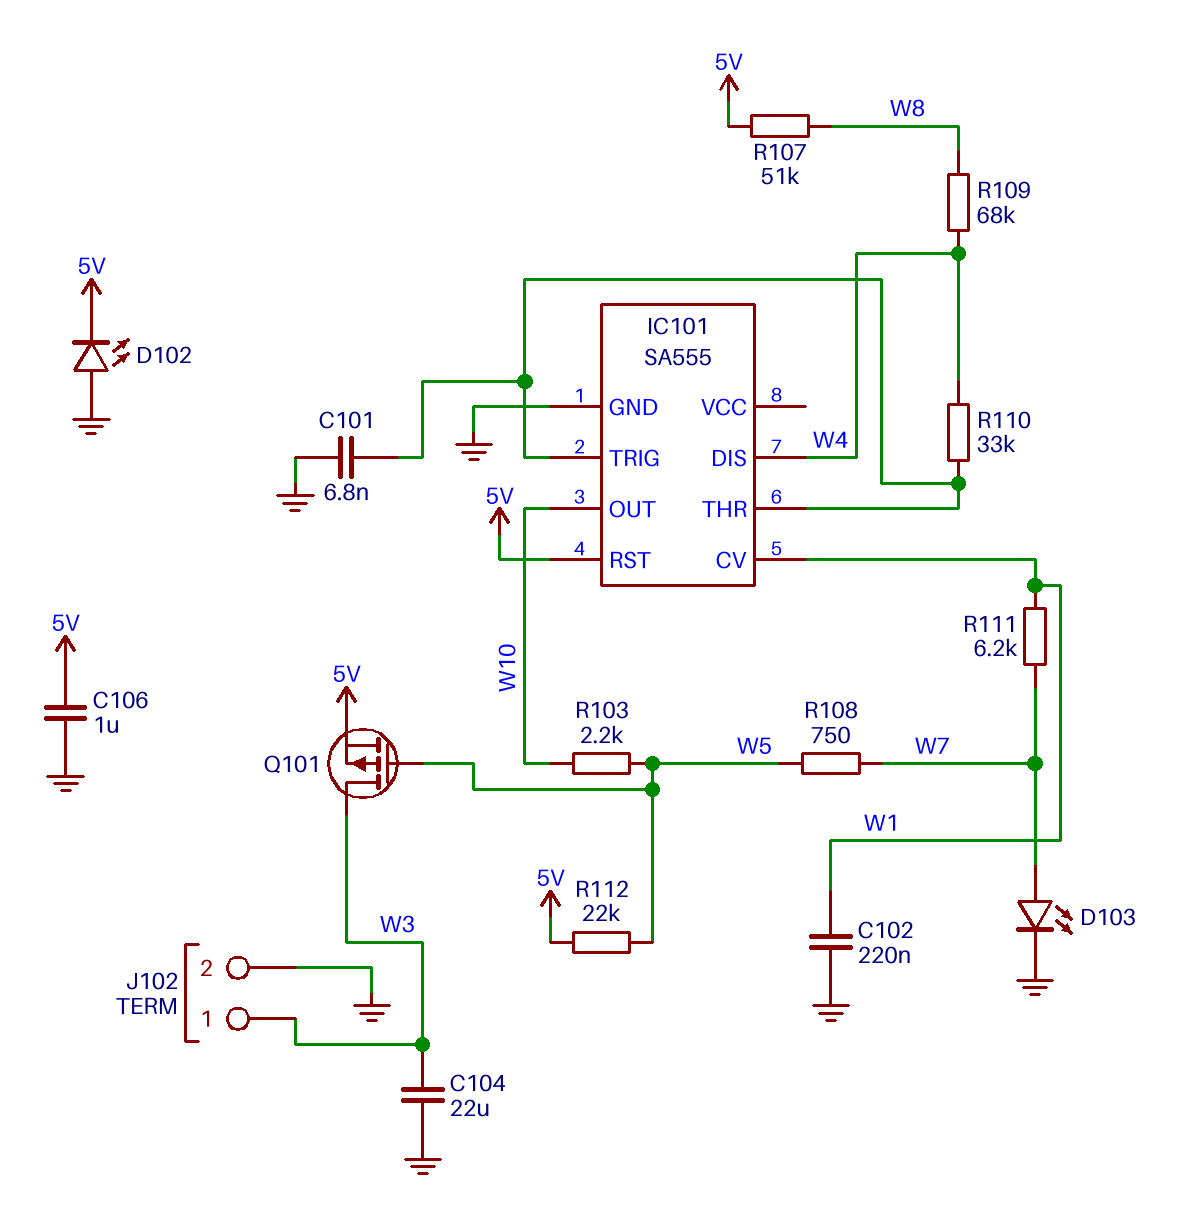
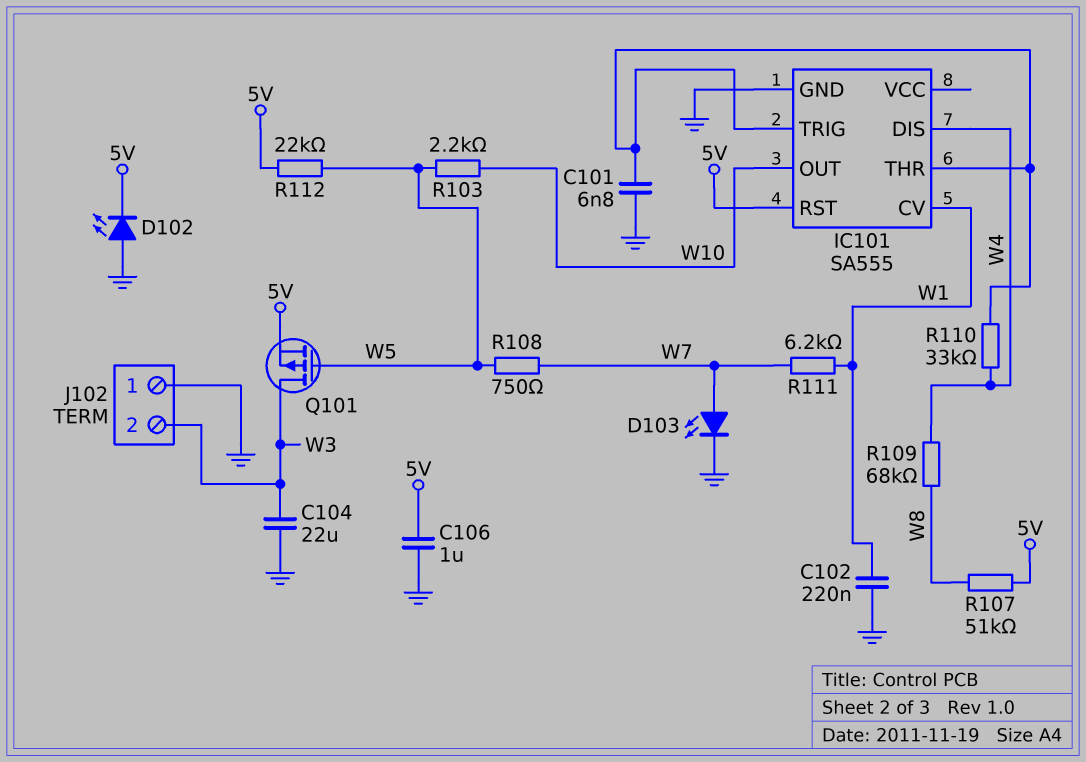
J102 pin 1: W3 -> GND
J102 pin 2: GND -> W3

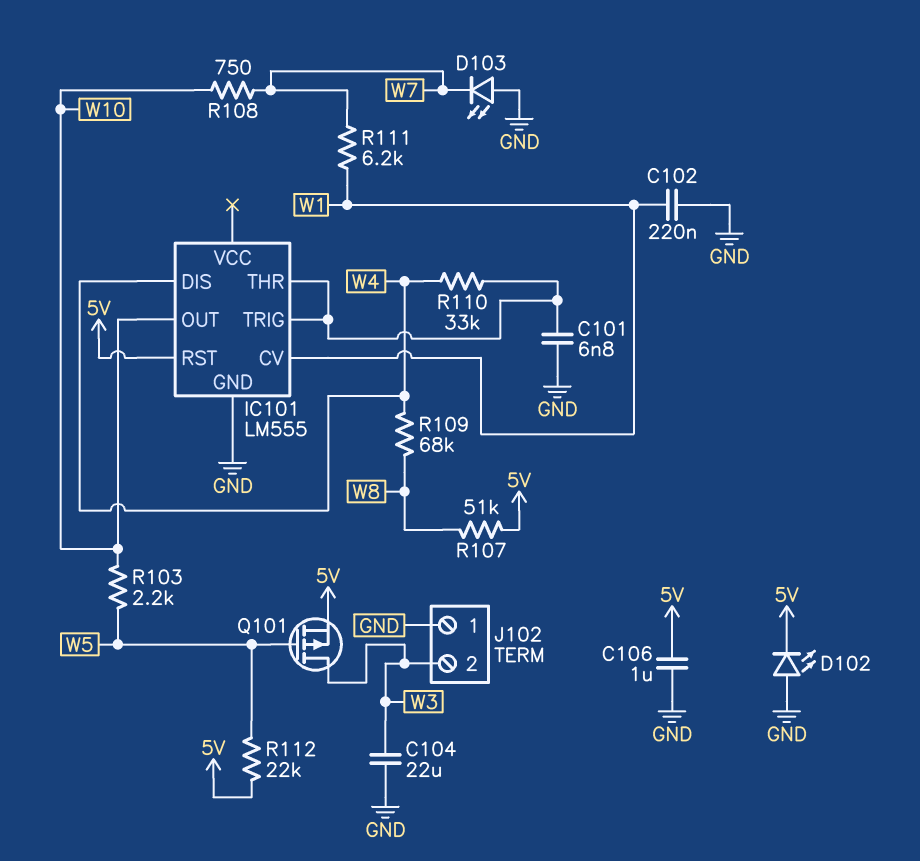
D103: LED (A W7, K GND) -> LED (A GND, K W7)
IC101: SA555 -> LM555
R108: 750 (W5, W7) -> 750 (W7, W10)

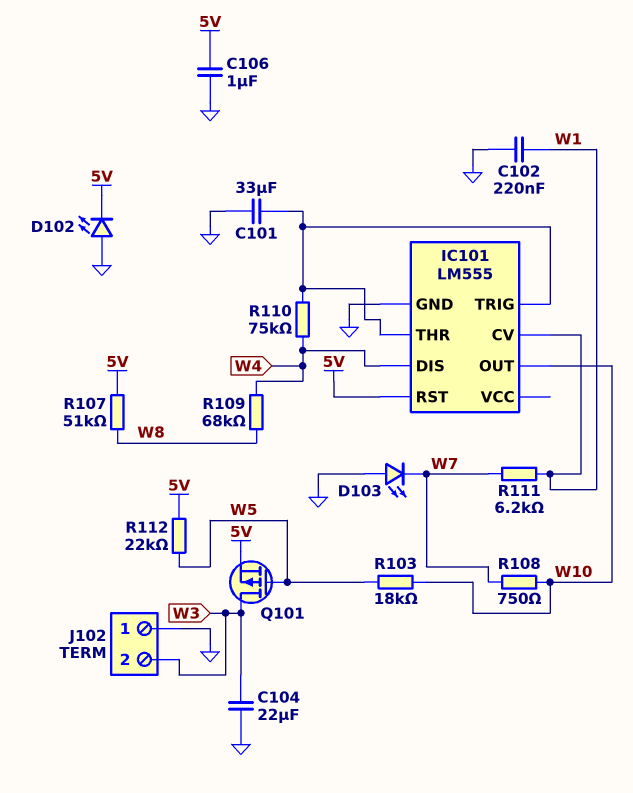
C101: 6.8nF (GND, IC101/THR) -> 33uF (GND, IC101/THR)
R103: 2.2k (W5, W10) -> 18k (W5, W10)
R110: 33k (IC101/THR, W4) -> 75k (IC101/THR, W4)

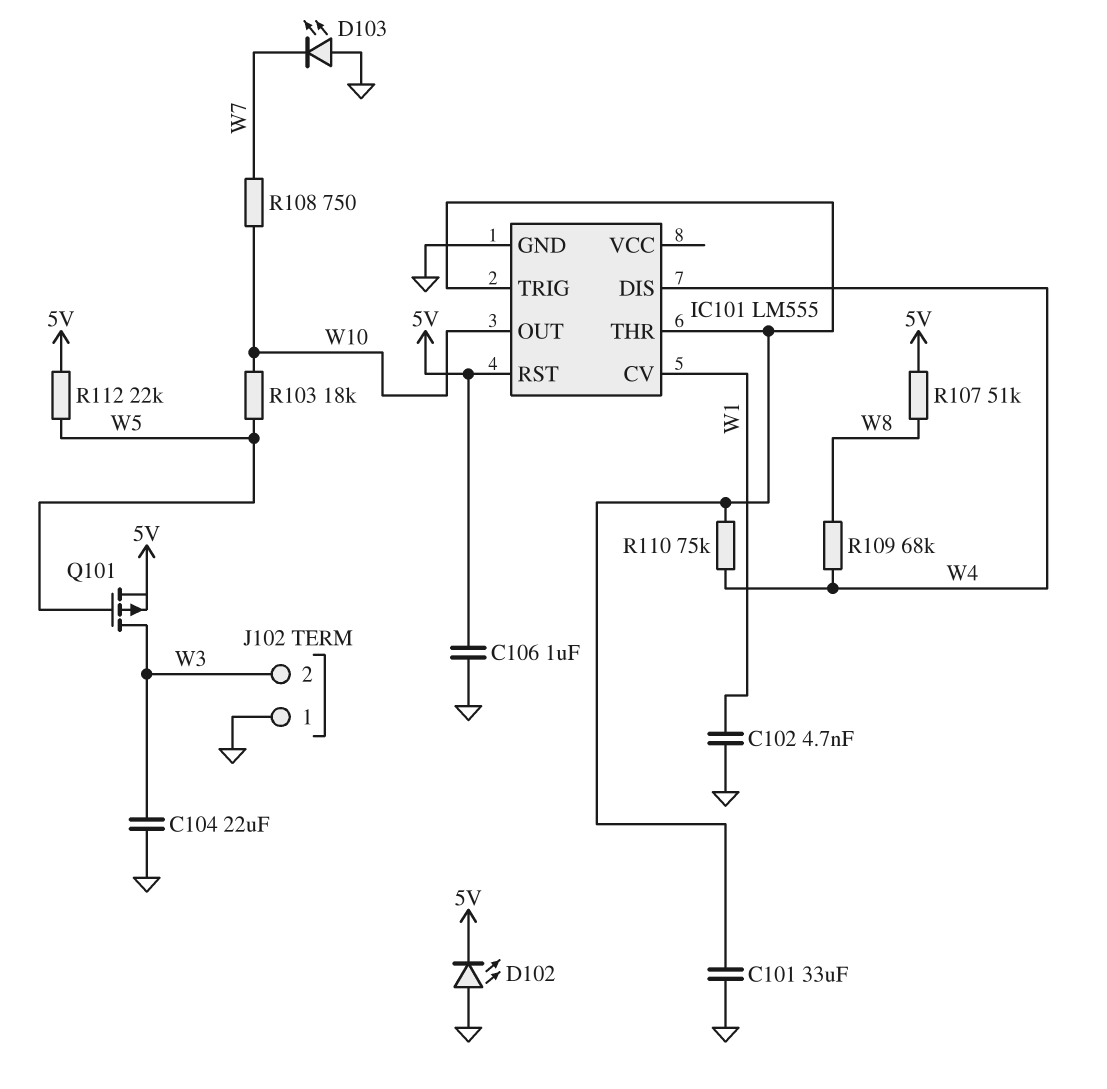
C102: 220nF (GND, W1) -> 4.7nF (GND, W1)
R111: 6.2k (W1, W7) -> none

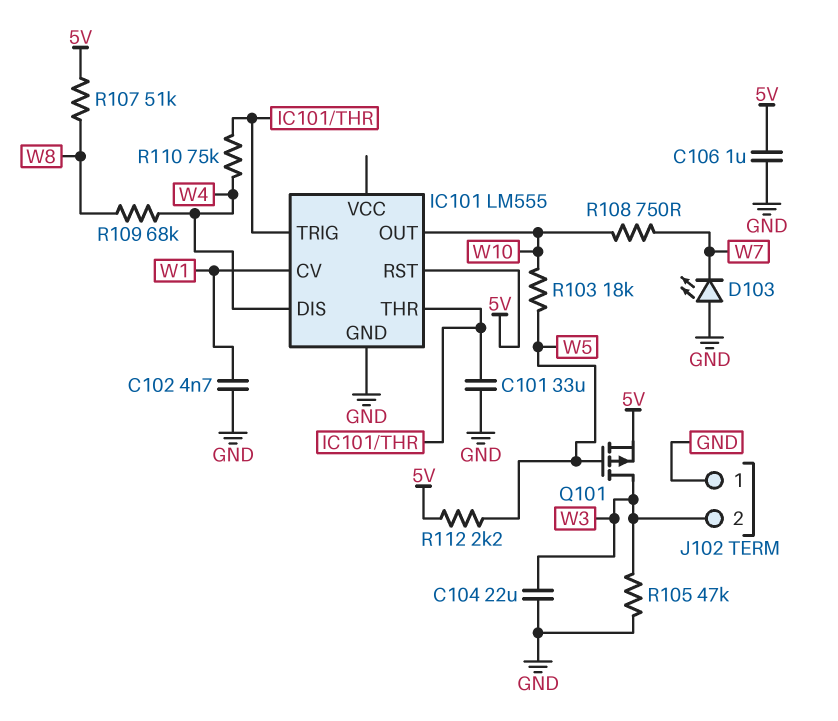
D102: LED (A GND, K 5V) -> none
R105: none -> 47k (GND, W3)
R112: 22k (5V, W5) -> 2.2k (5V, W5)

